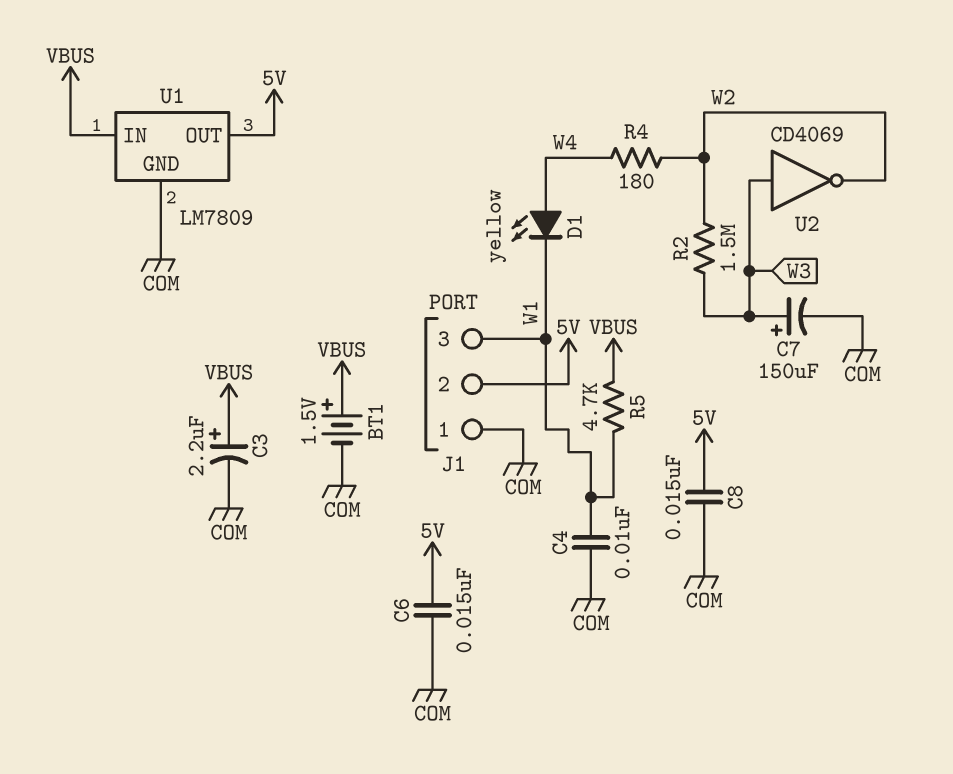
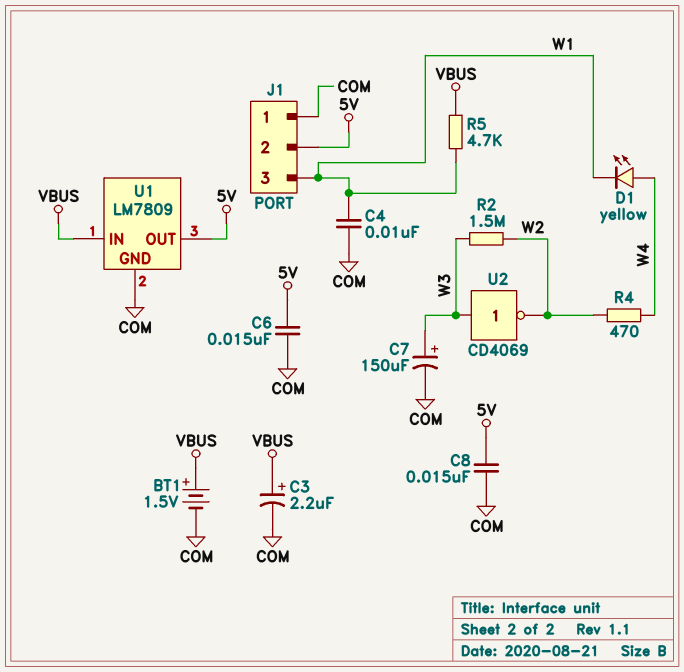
R4: 180 (W2, W4) -> 470 (W2, W4)

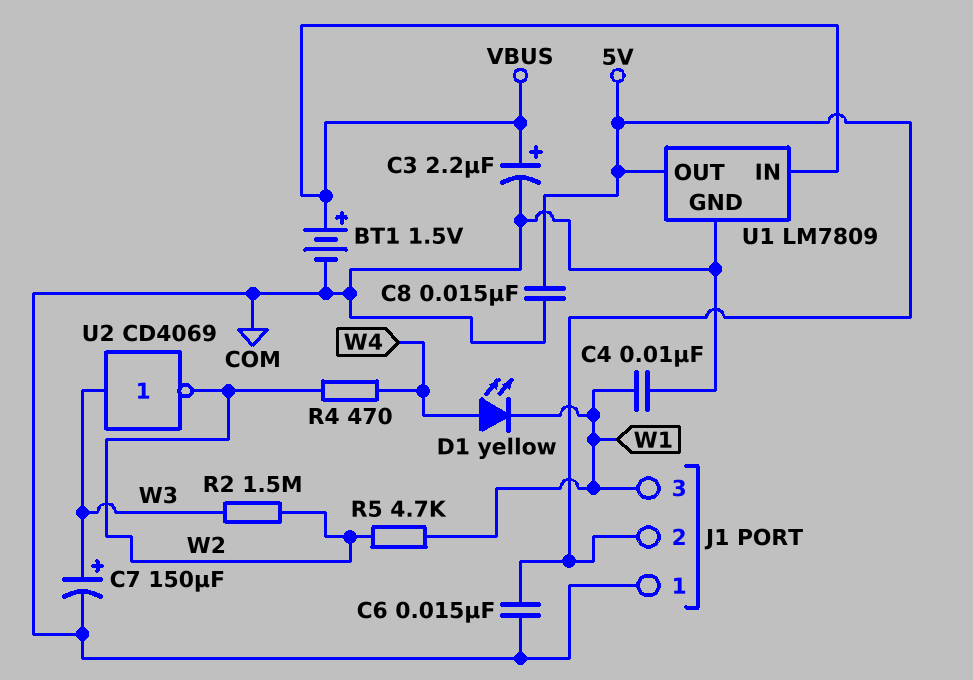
R5: 4.7k (VBUS, W1) -> 4.7k (W1, W2)

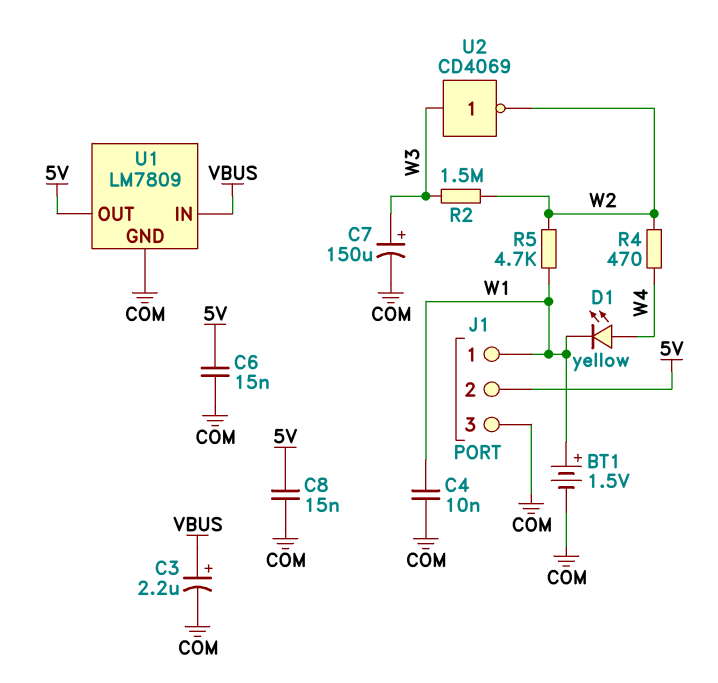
BT1: 1.5V (plus VBUS, minus COM) -> 1.5V (plus W1, minus COM)
J1 pin 1: COM -> W1
J1 pin 3: W1 -> COM

